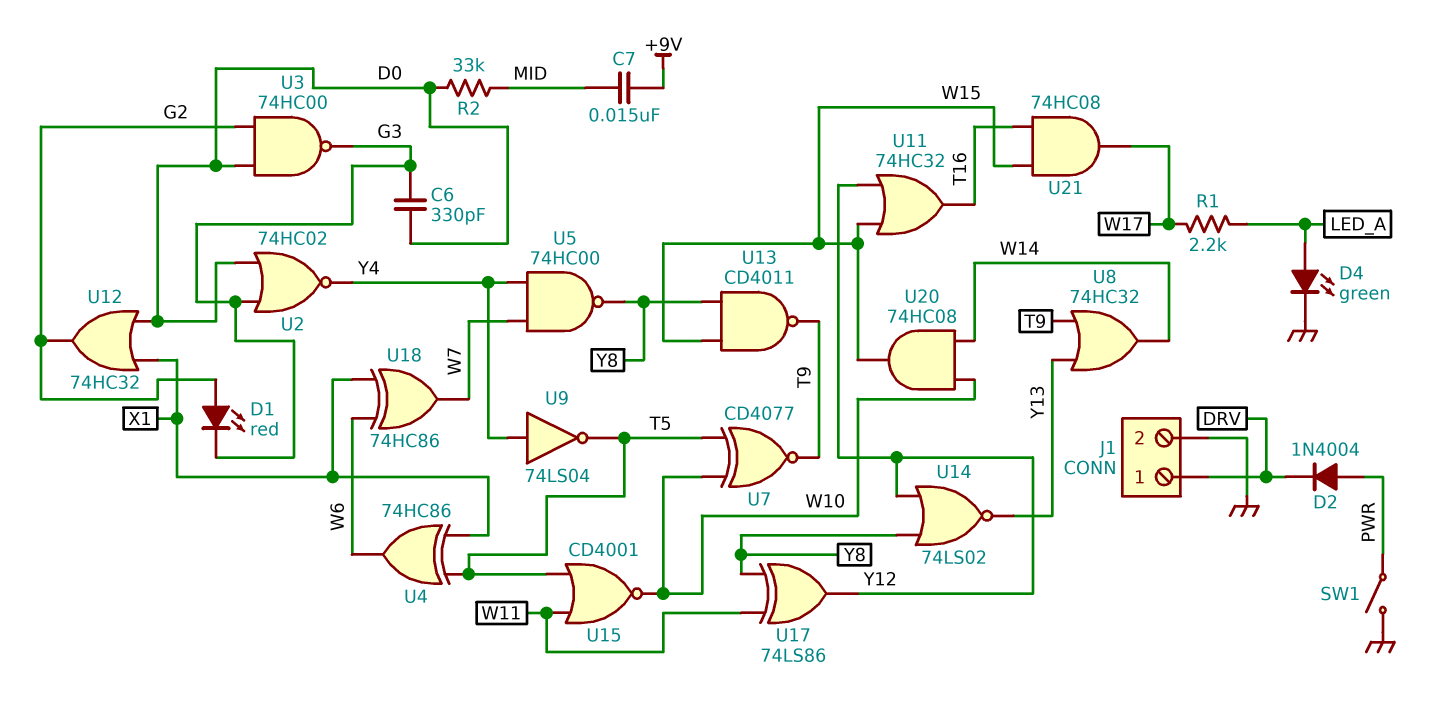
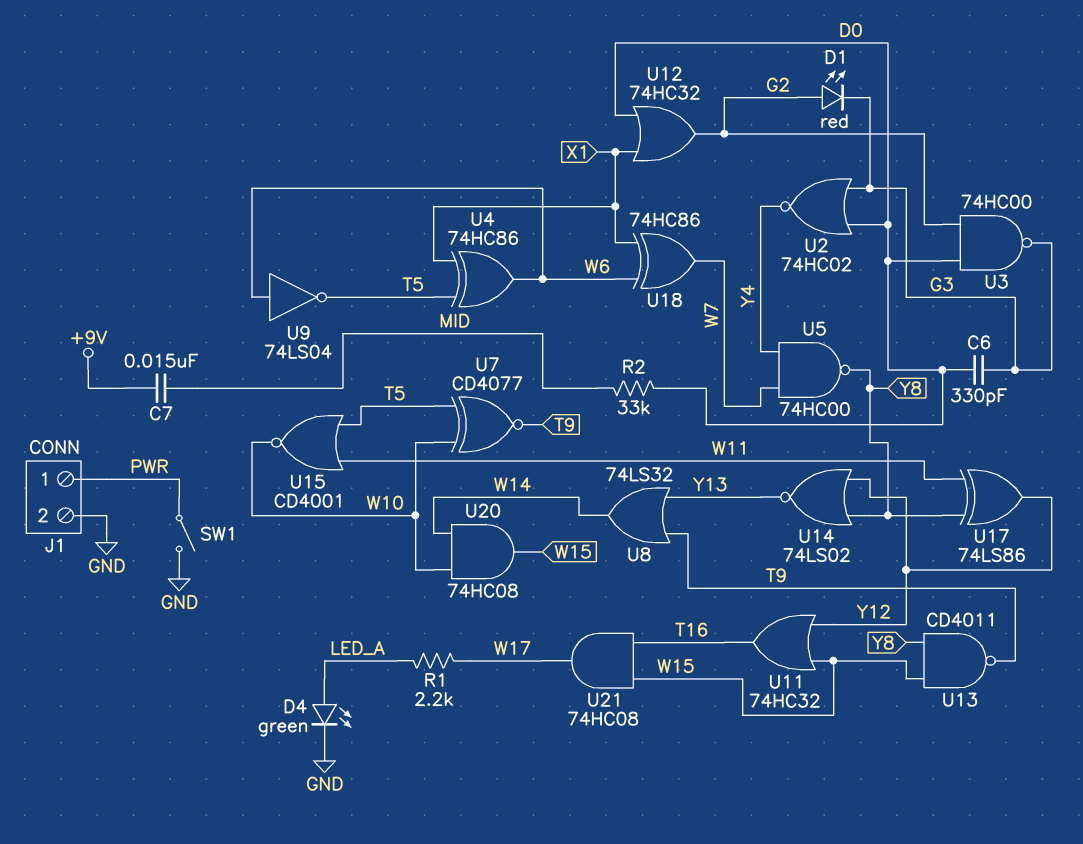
D2: diode 1N4004 (A PWR, K DRV) -> none
J1 pin 1: DRV -> PWR
U8: OR 74HC32 (in T9, in Y13, out W14) -> OR 74LS32 (in T9, in Y13, out W14)
U9: NOT 74LS04 (in Y4, out T5) -> NOT 74LS04 (in W6, out T5)

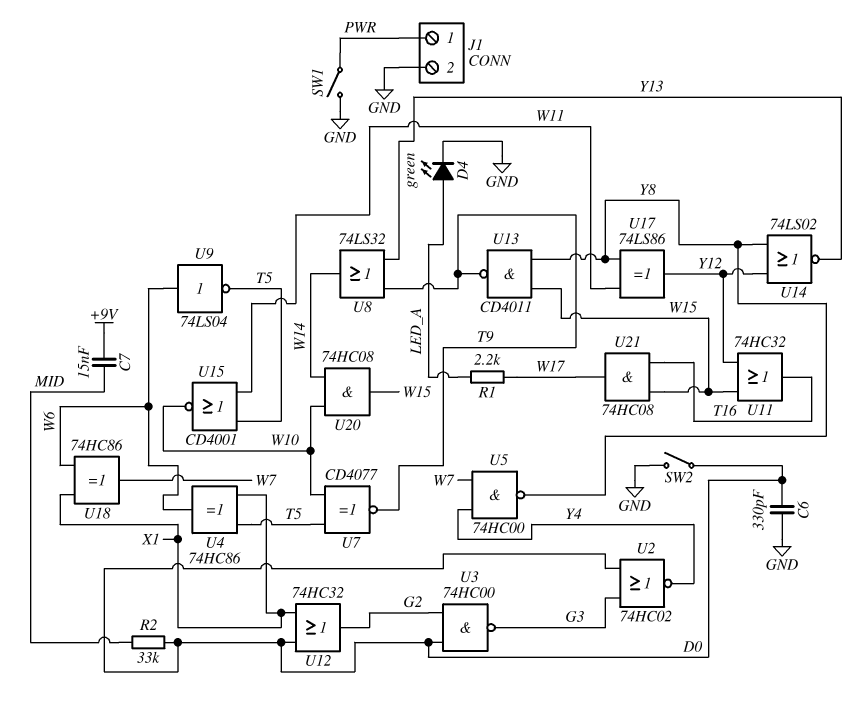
C6: 330pF (D0, G3) -> 330pF (D0, GND)
D1: LED red (A G2, K G3) -> none
SW2: none -> switch (D0, GND)

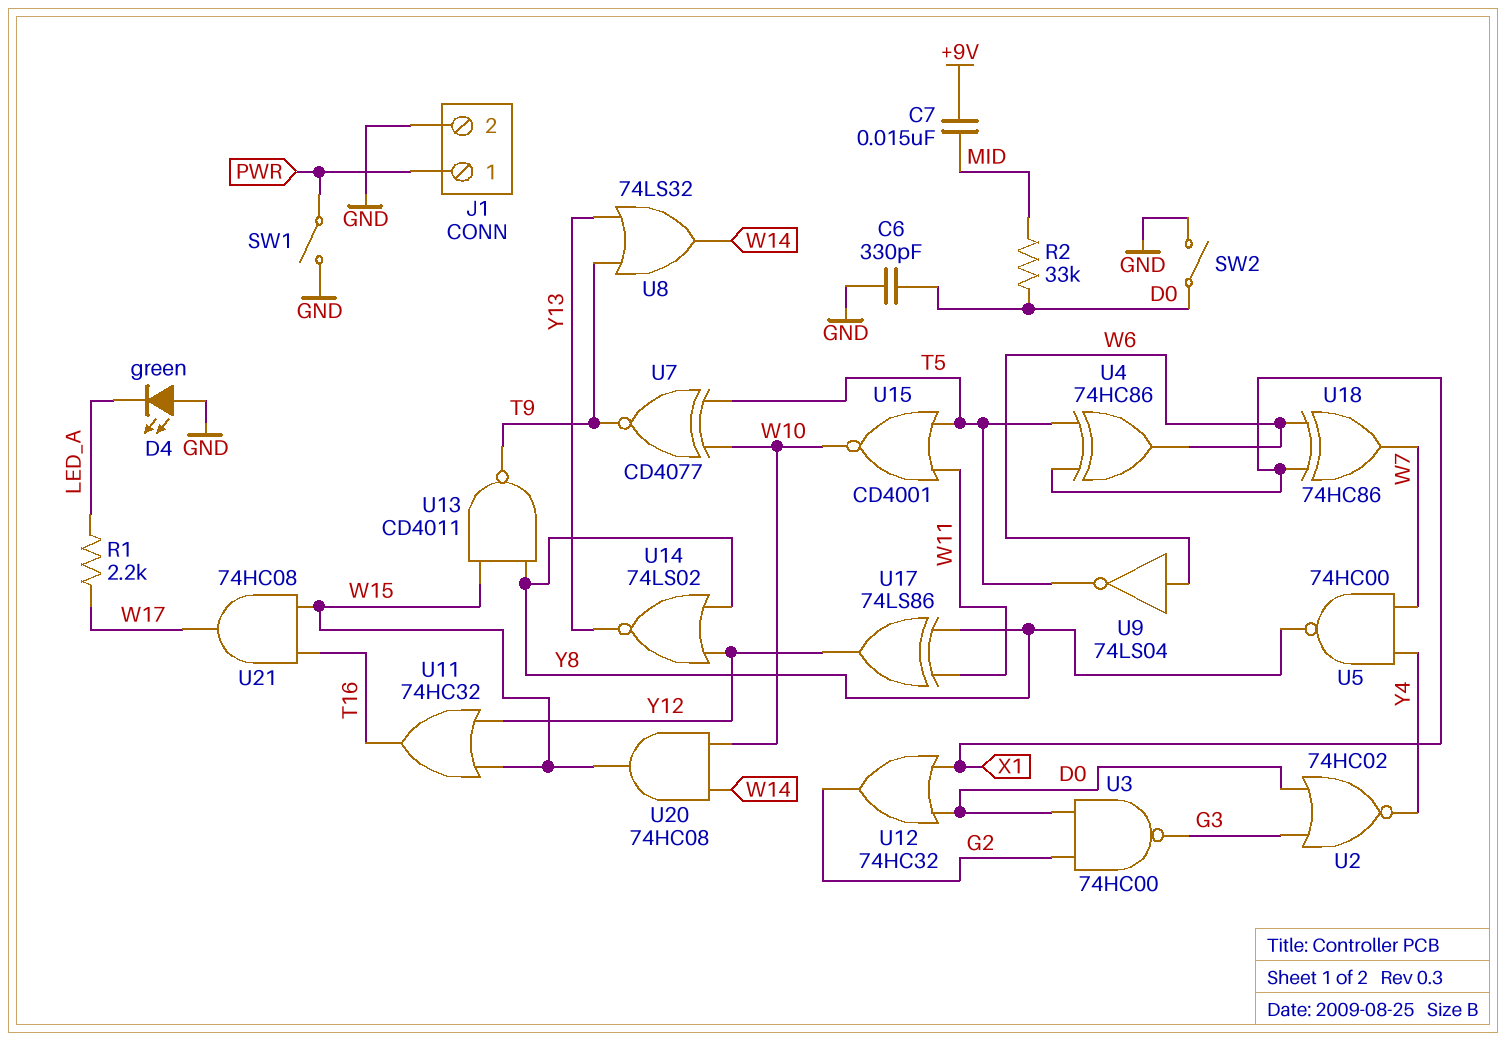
D4: LED green (A LED_A, K GND) -> LED green (A GND, K LED_A)

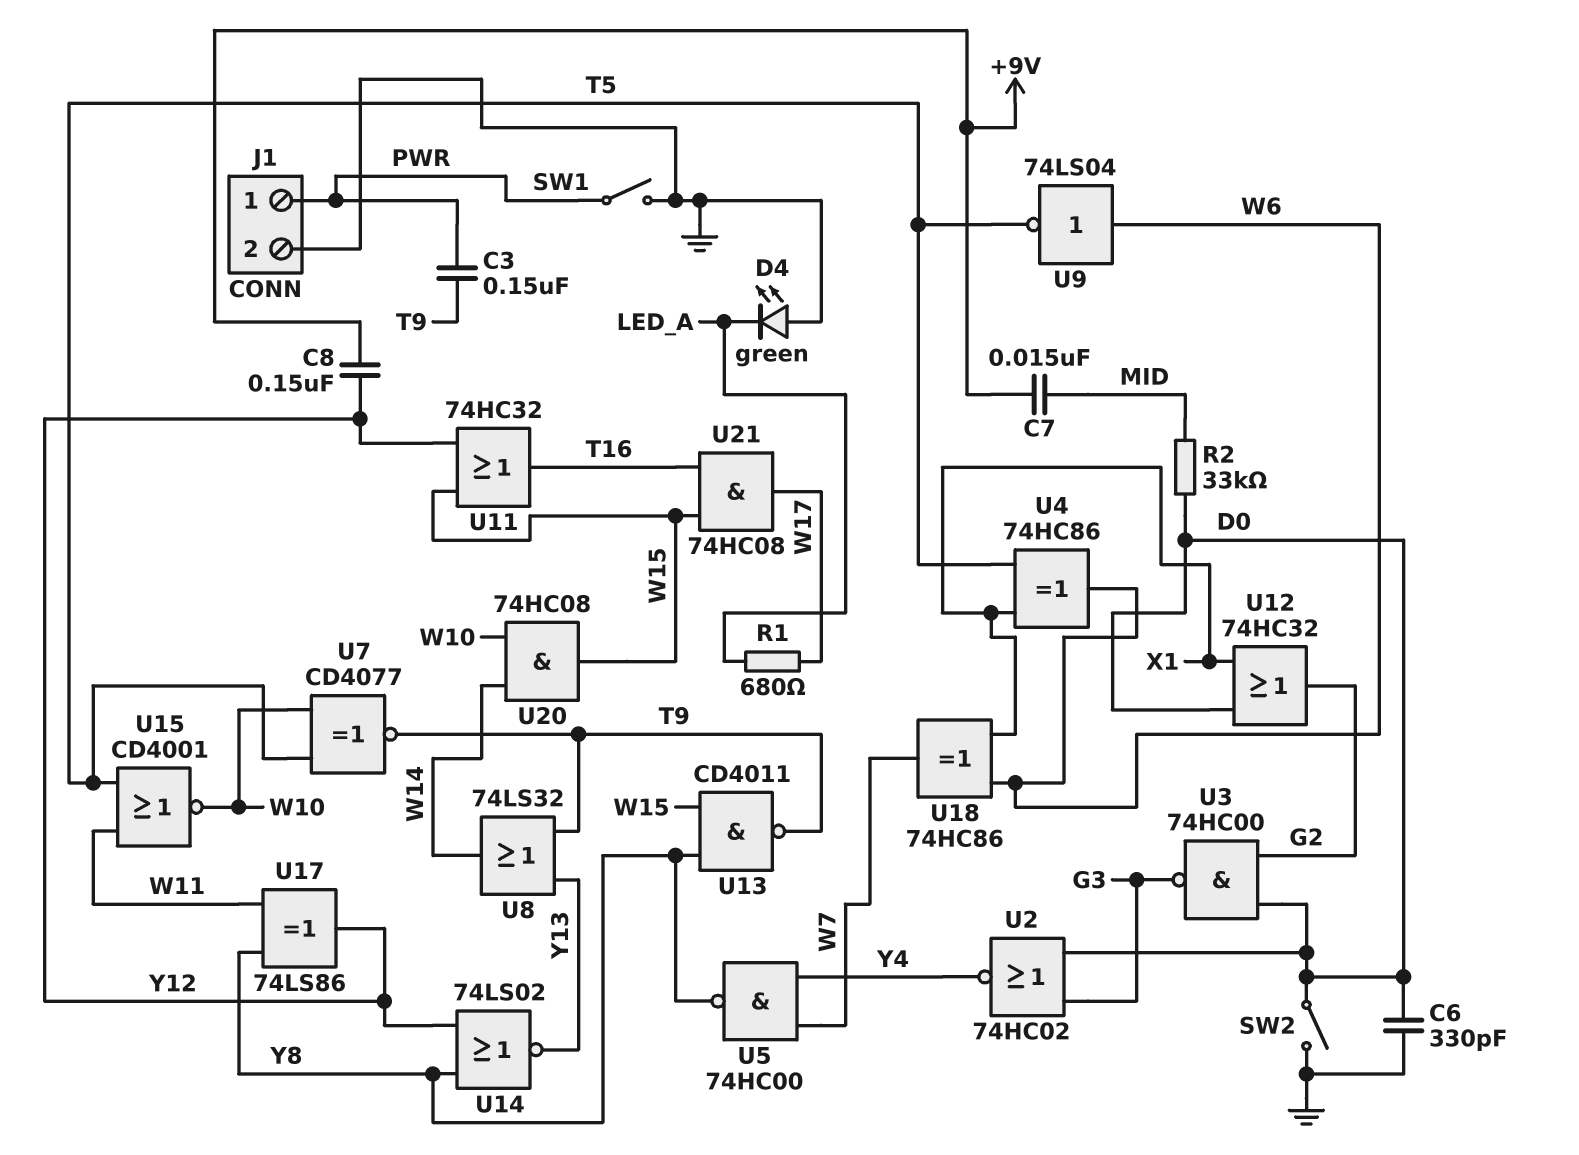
C3: none -> 150nF (PWR, T9)
C8: none -> 150nF (+9V, Y12)
R1: 2.2k (LED_A, W17) -> 680 (LED_A, W17)

